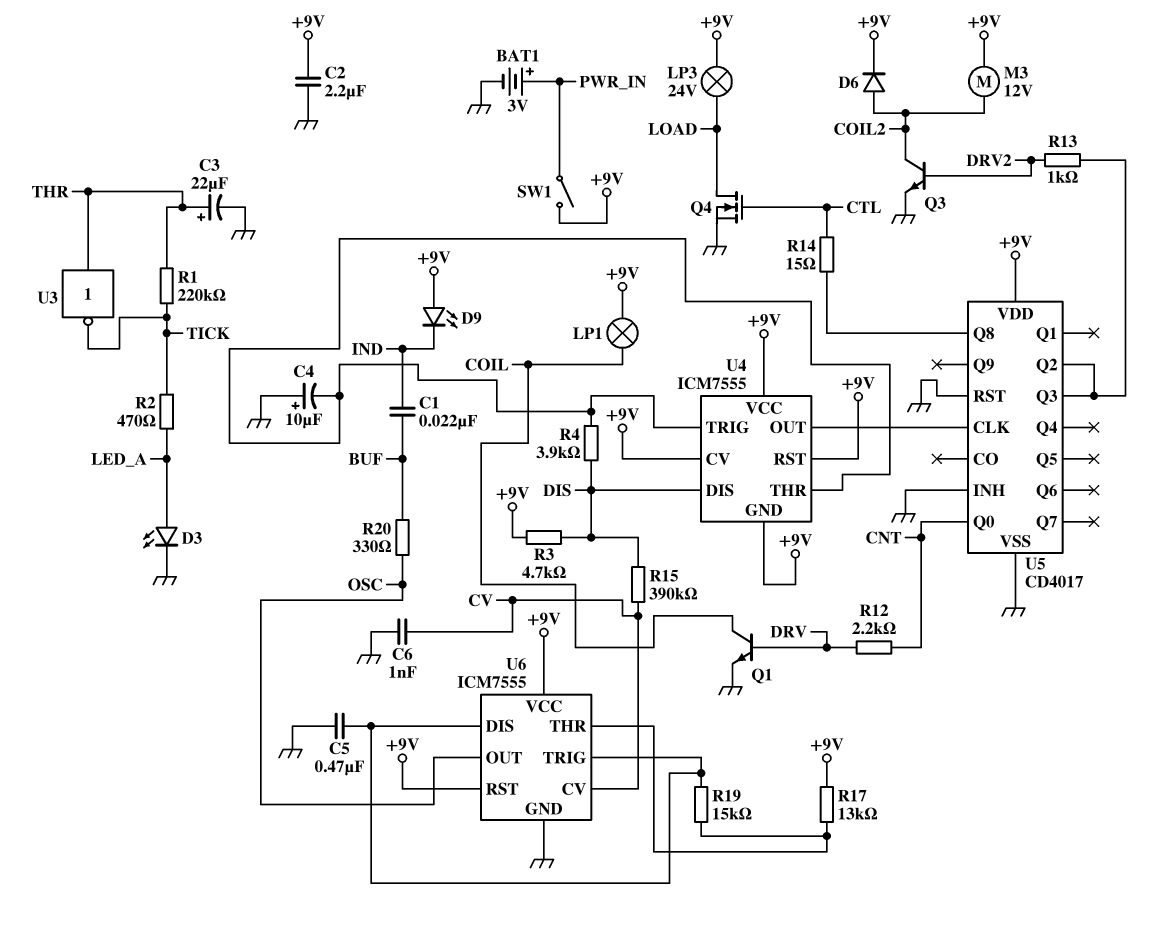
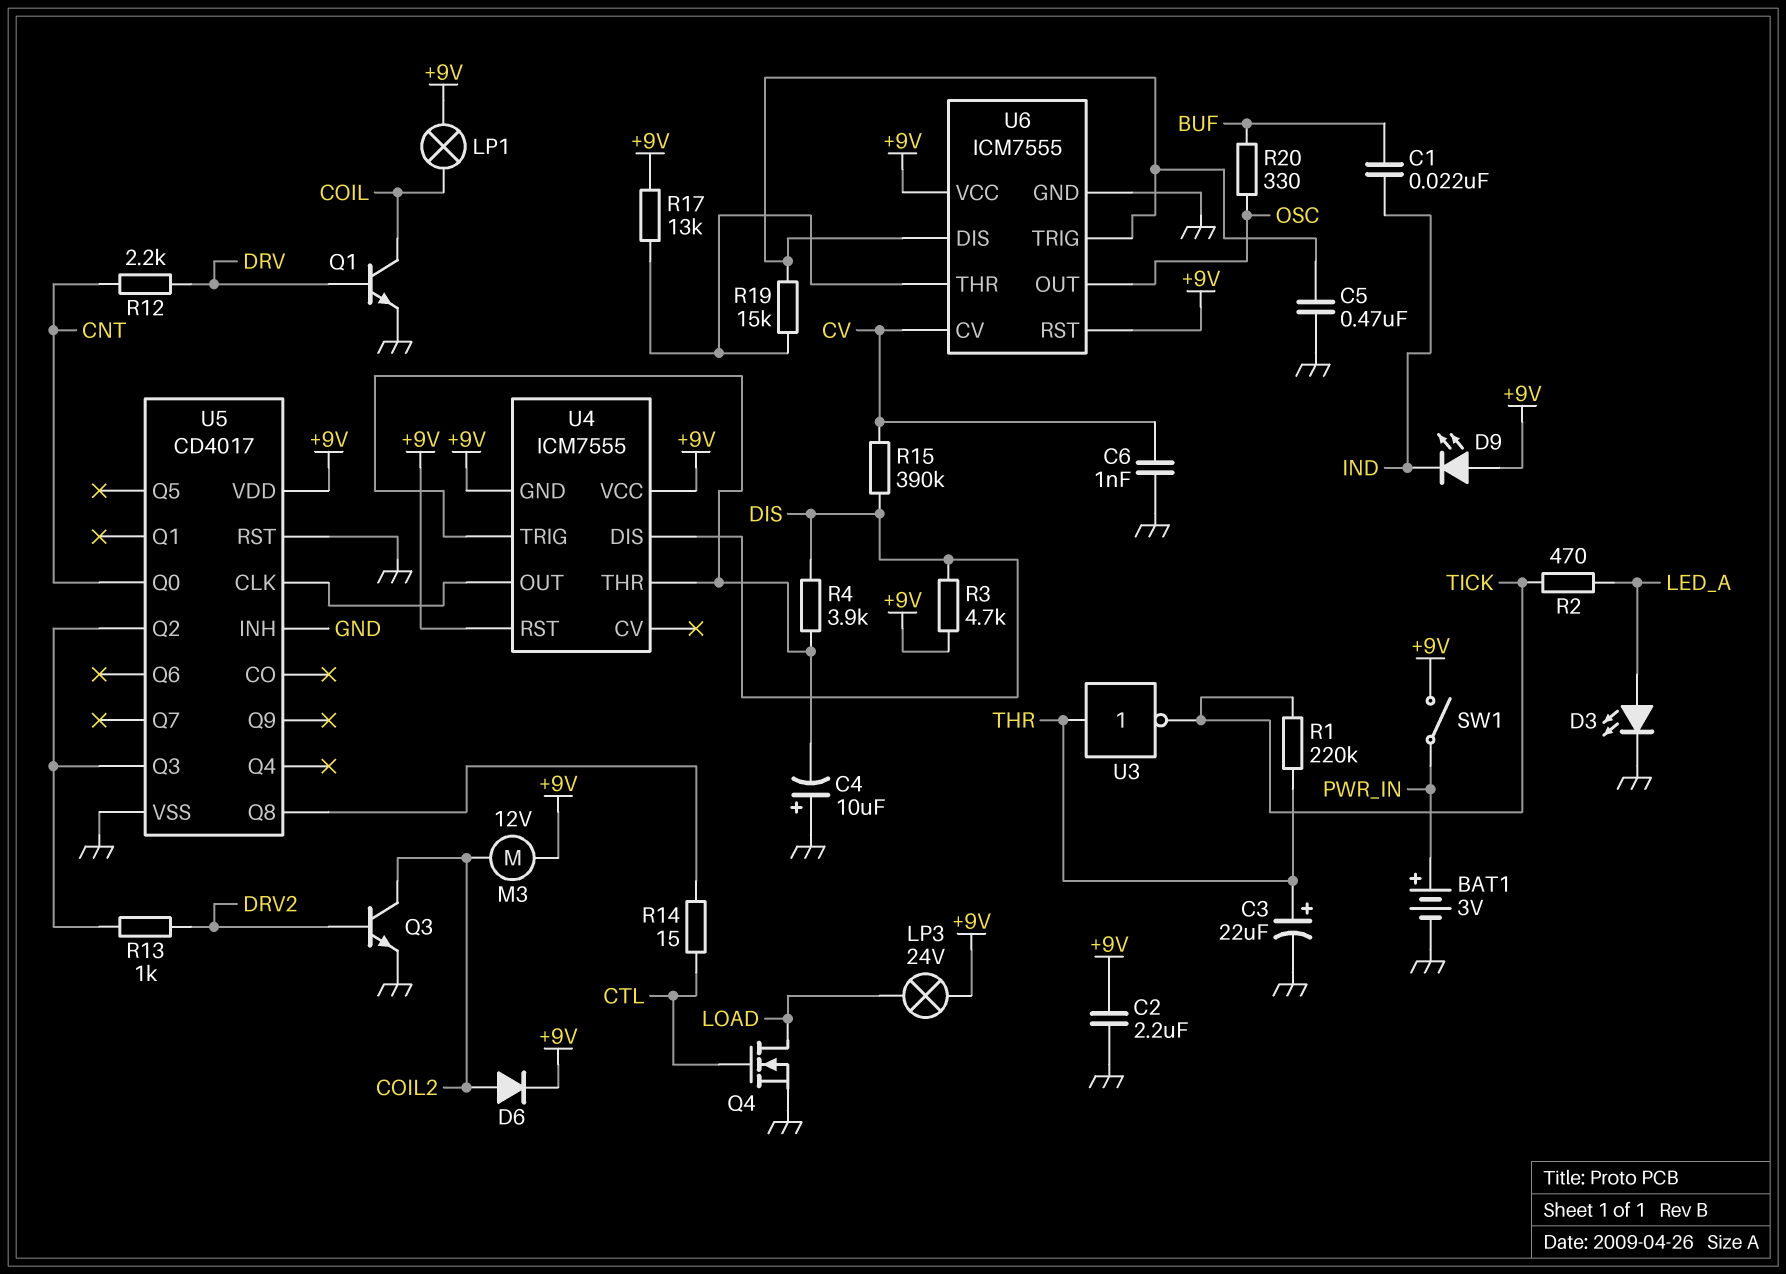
U4 pin CV: +9V -> none

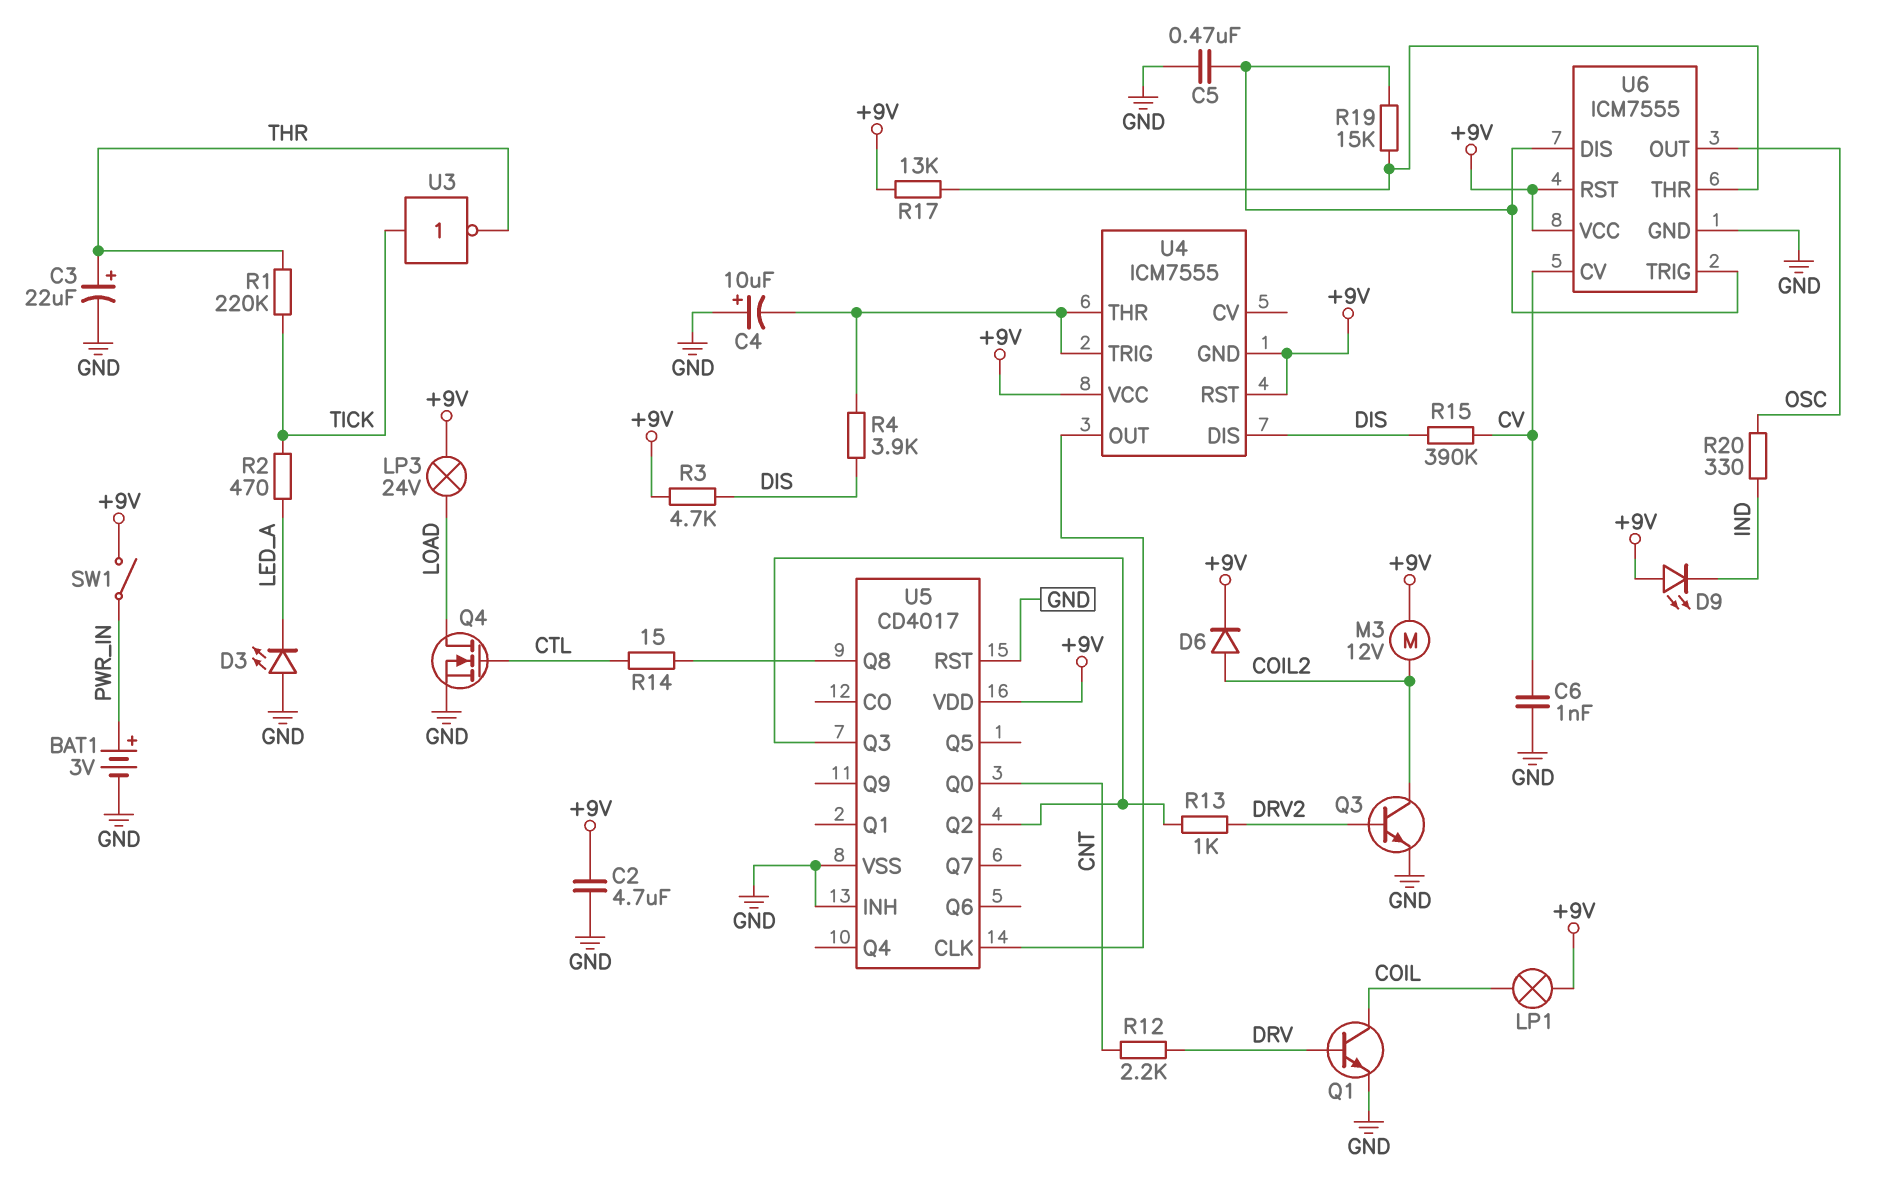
C1: 22nF (BUF, IND) -> none
C2: 2.2uF (+9V, GND) -> 4.7uF (+9V, GND)
D3: LED (A LED_A, K GND) -> LED (A GND, K LED_A)
R20: 330 (BUF, OSC) -> 330 (IND, OSC)
U3: NOT (in THR, out TICK) -> NOT (in TICK, out THR)

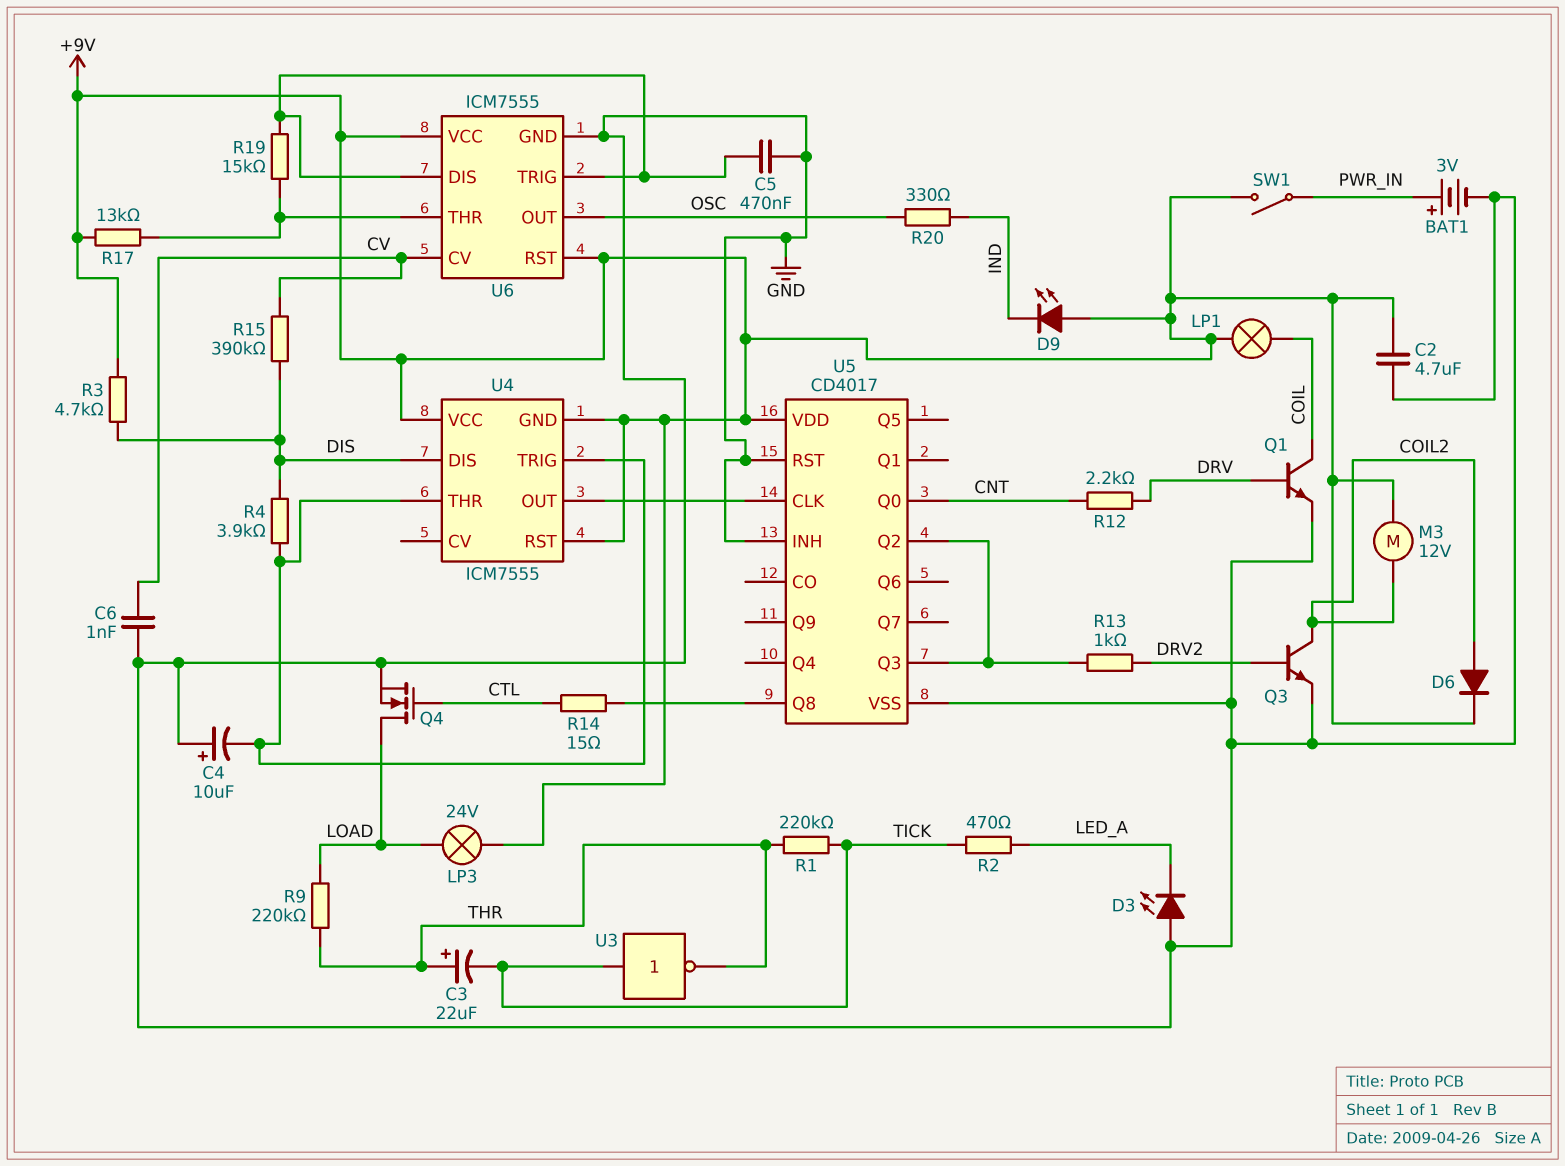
C3: 22uF (plus THR, minus GND) -> 22uF (plus THR, minus TICK)
R9: none -> 220k (LOAD, THR)

